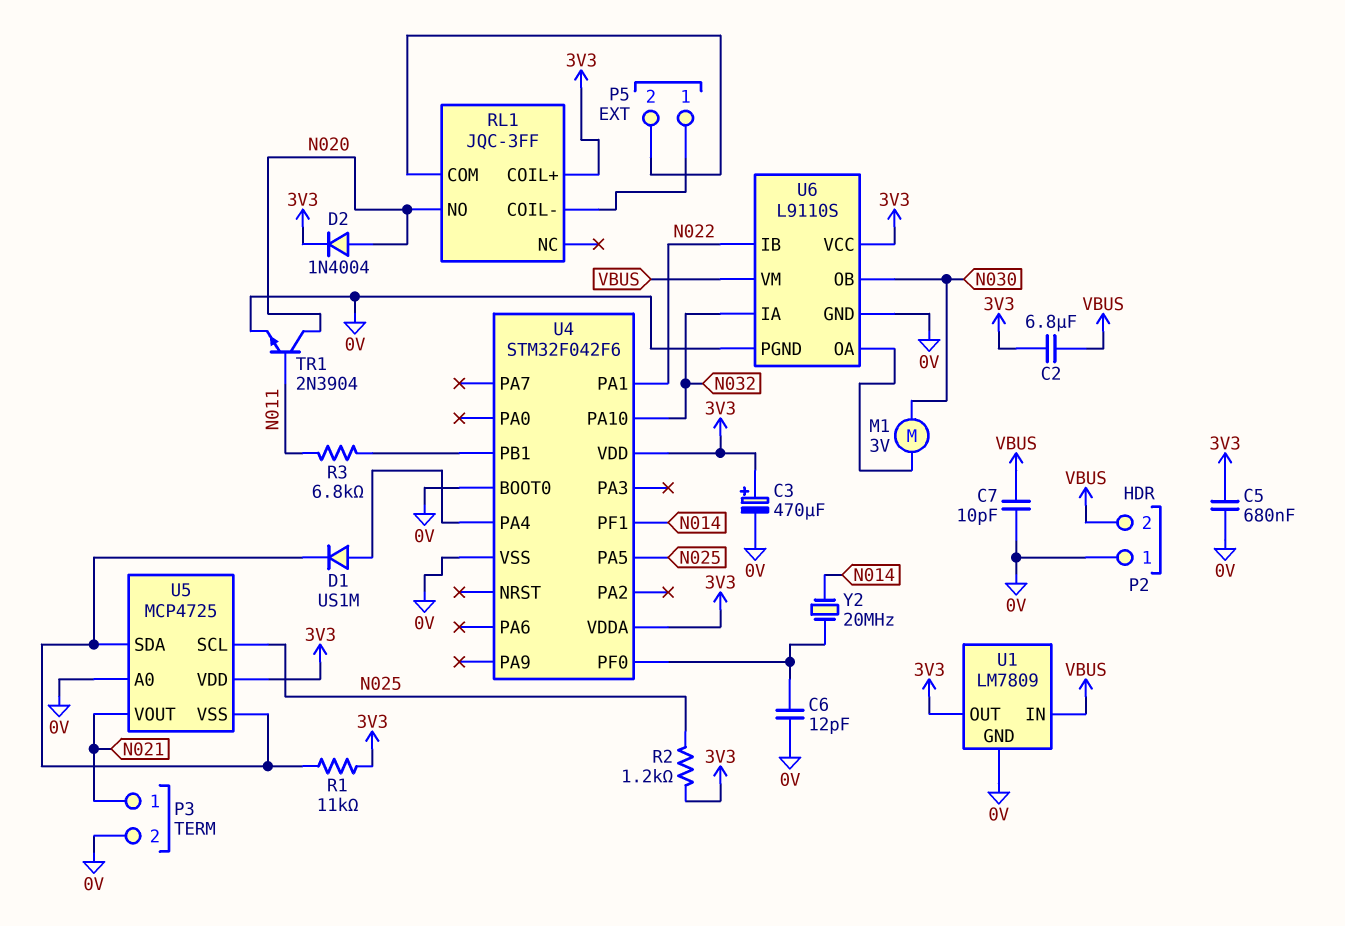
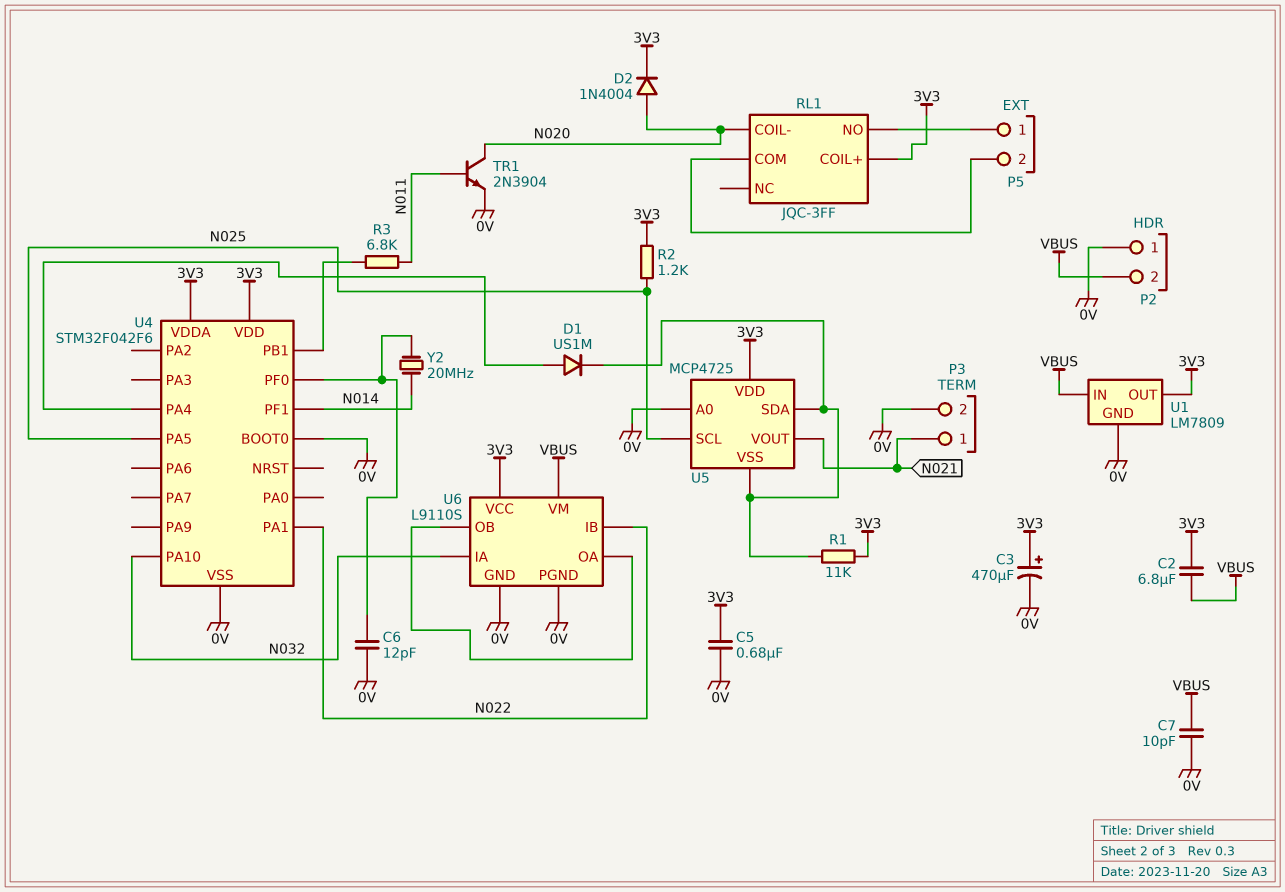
M1: motor 3V (N030, U6/OA) -> none
RL1 pin COIL-: P5/1 -> N020
RL1 pin NO: N020 -> P5/1
U6 pin OB: N030 -> U6/OA

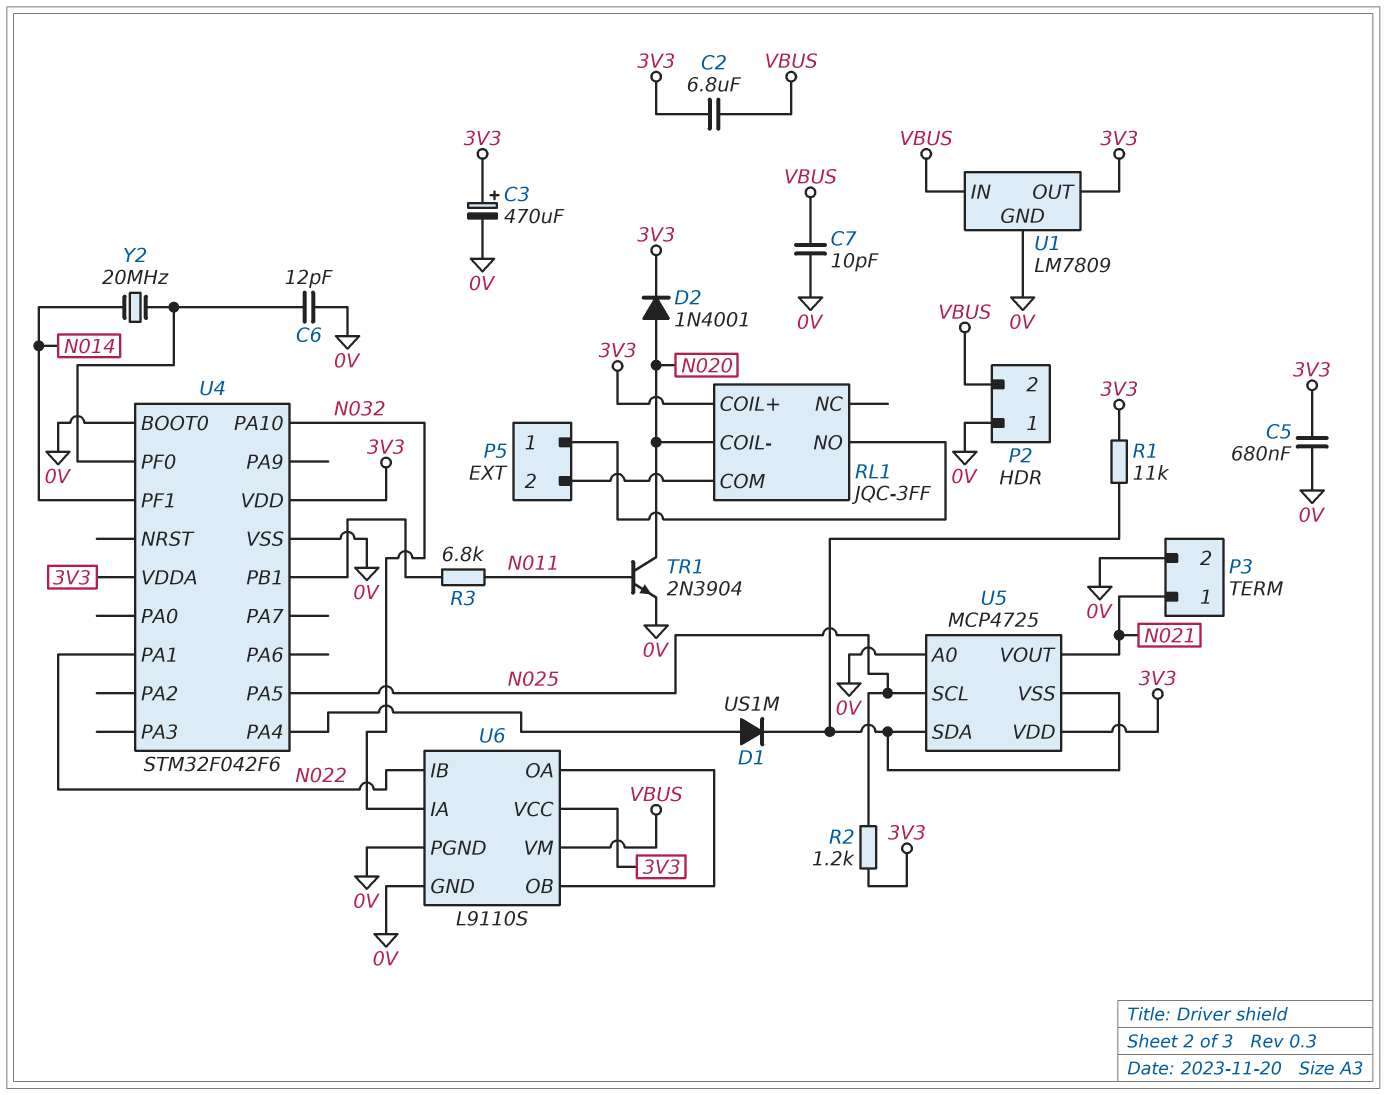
D2: diode 1N4004 (A N020, K 3V3) -> diode 1N4001 (A N020, K 3V3)

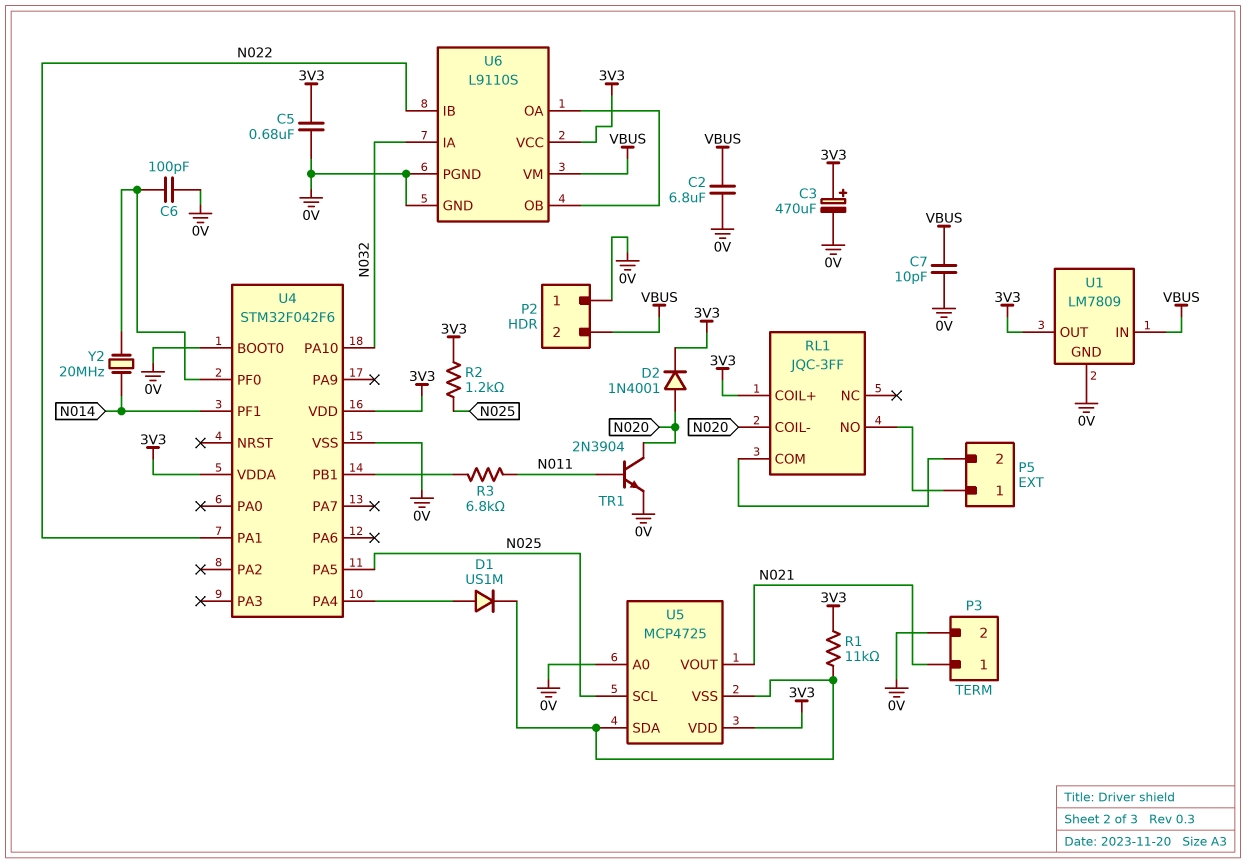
C2: 6.8uF (3V3, VBUS) -> 6.8uF (0V, VBUS)
C6: 12pF (0V, U4/PF0) -> 100pF (0V, U4/PF0)

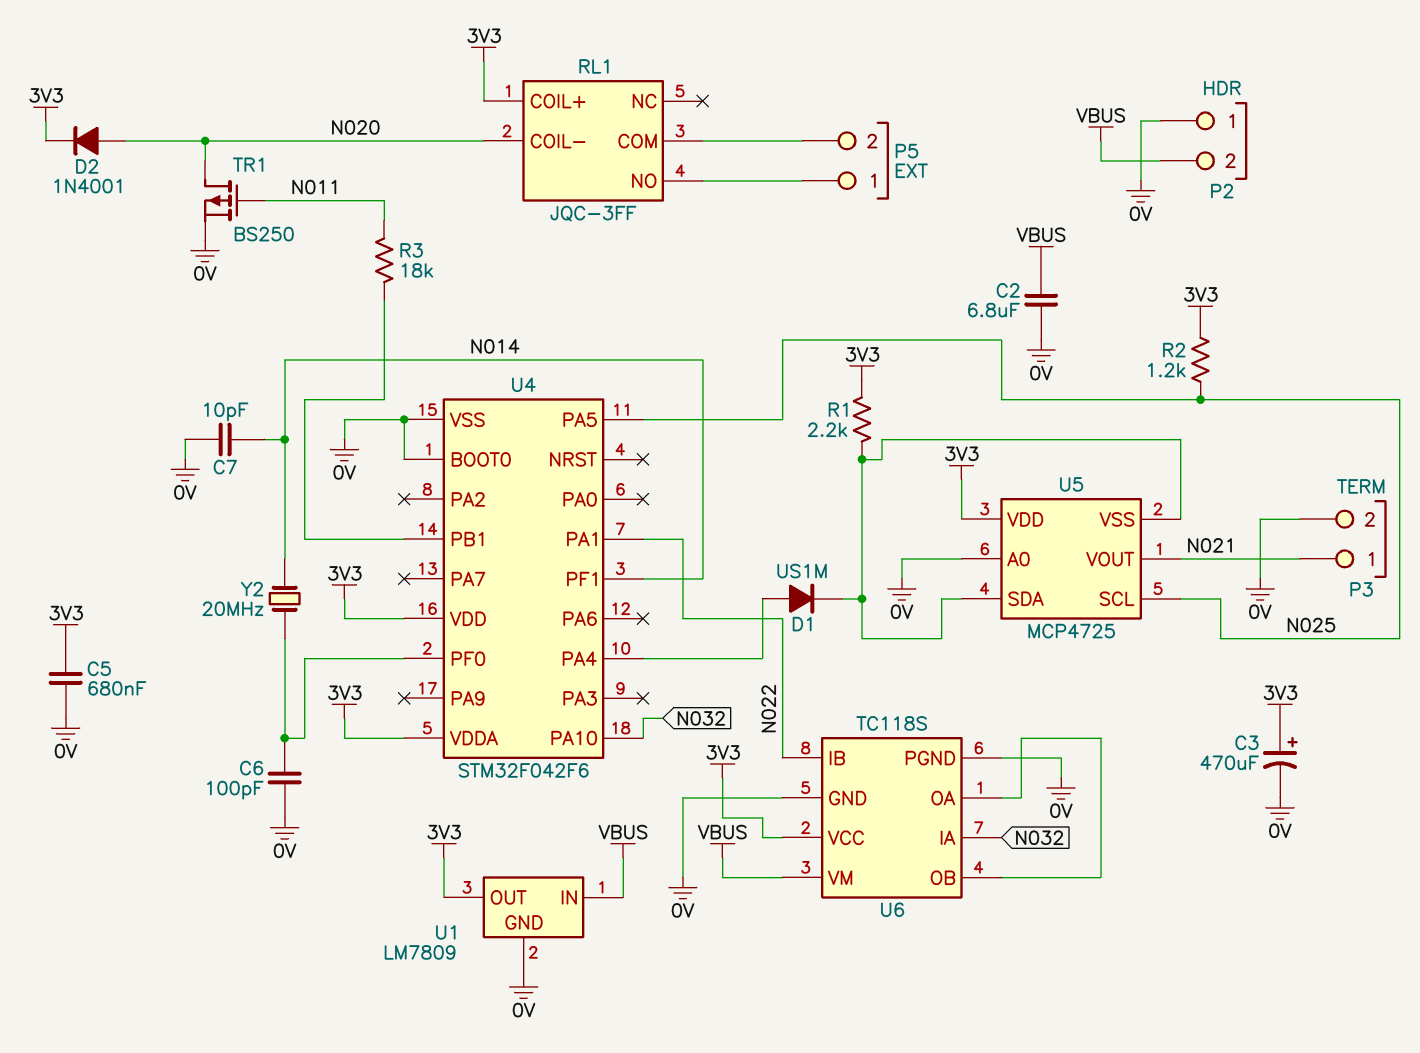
C7: 10pF (0V, VBUS) -> 10pF (0V, N014)
R1: 11k (3V3, U5/SDA) -> 2.2k (3V3, U5/SDA)
R3: 6.8k (N011, U4/PB1) -> 18k (N011, U4/PB1)
TR1: NPN 2N3904 (B N011, C N020, E 0V) -> PMOS BS250 (G N011, D N020, S 0V)
U6: L9110S -> TC118S

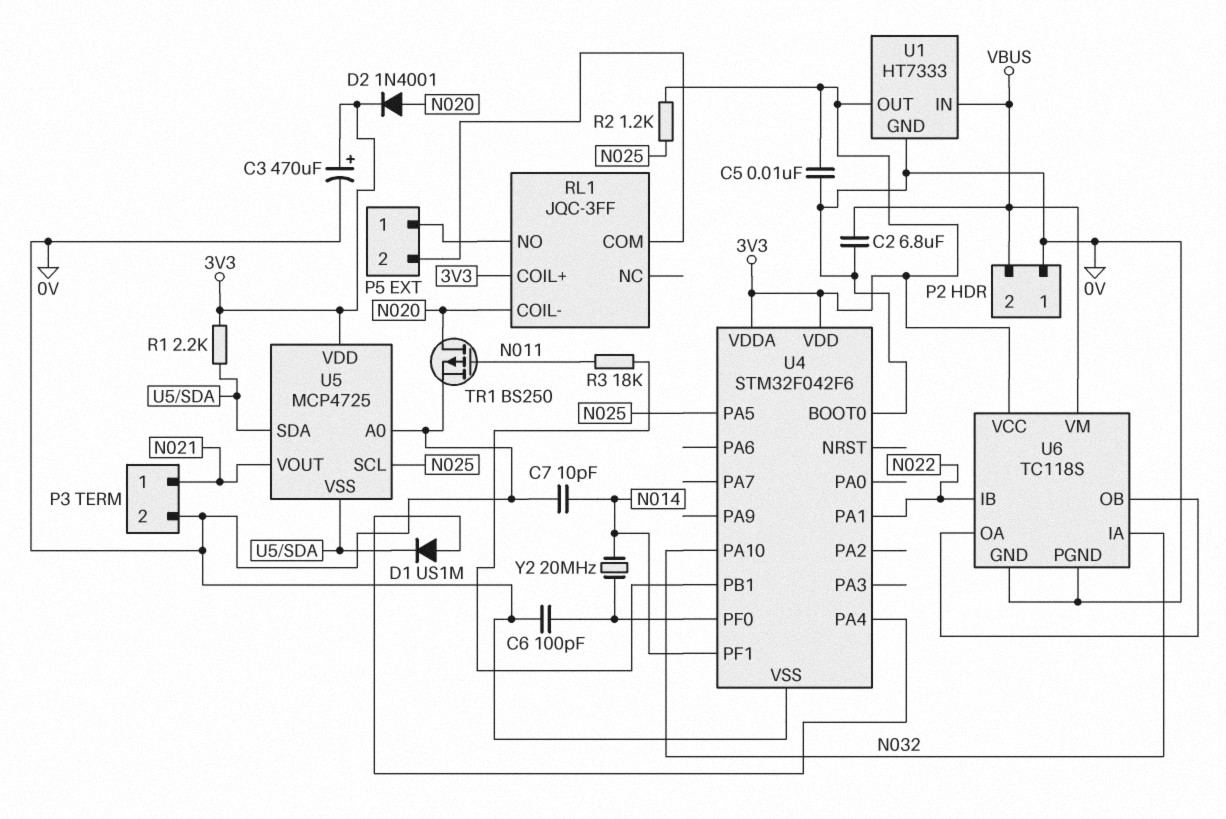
C5: 680nF (0V, 3V3) -> 10nF (0V, 3V3)
U1: LM7809 -> HT7333

